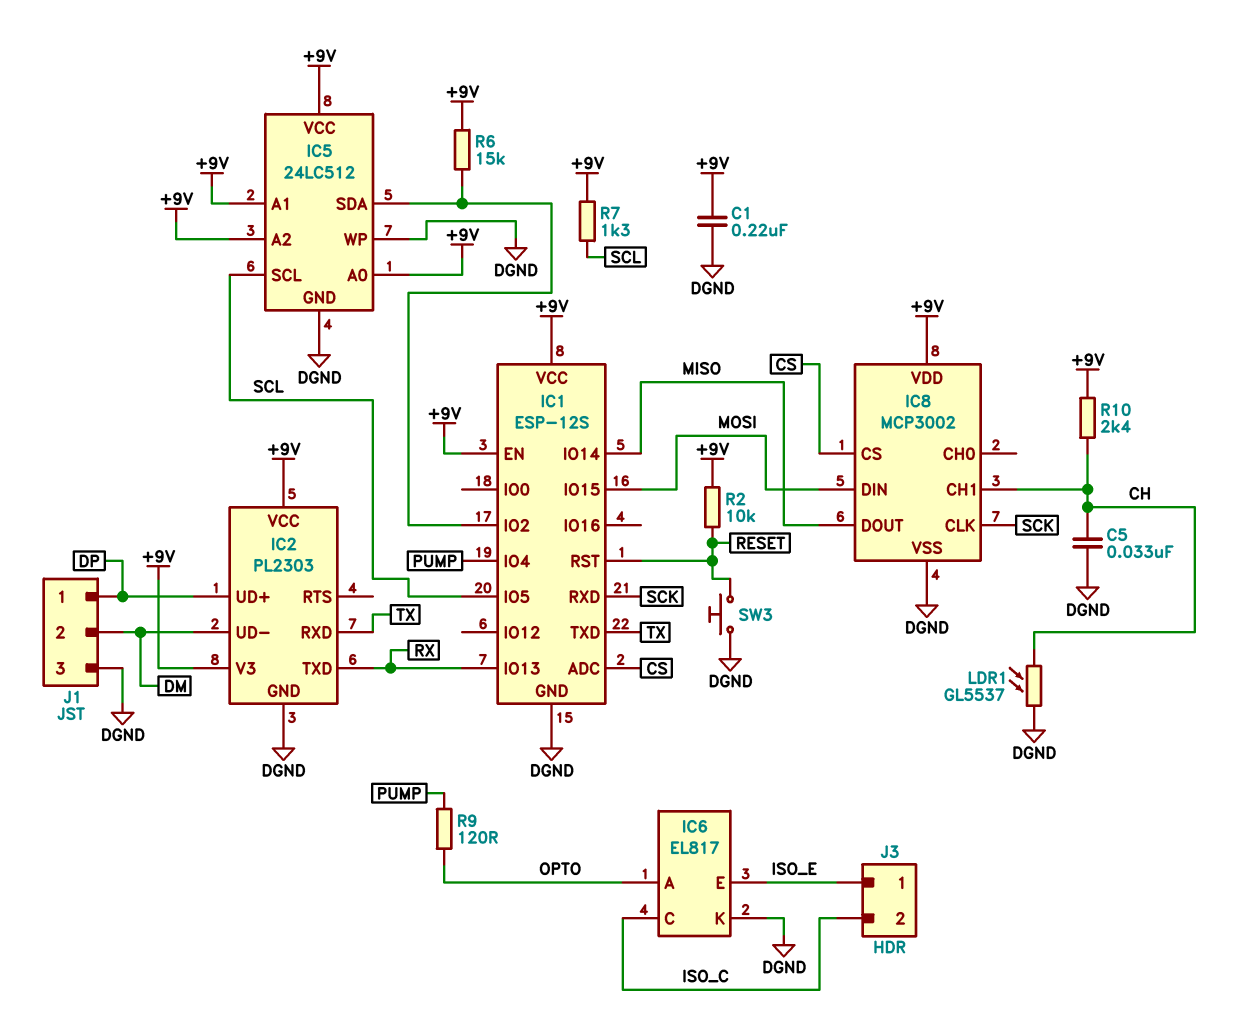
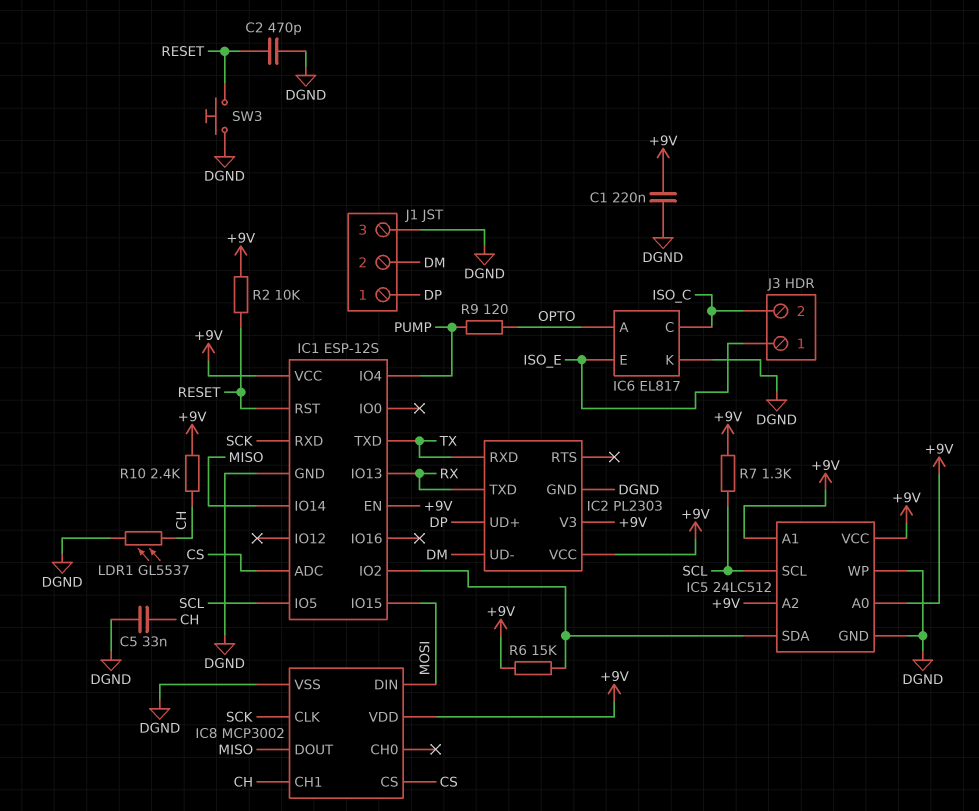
C2: none -> 470pF (DGND, RESET)

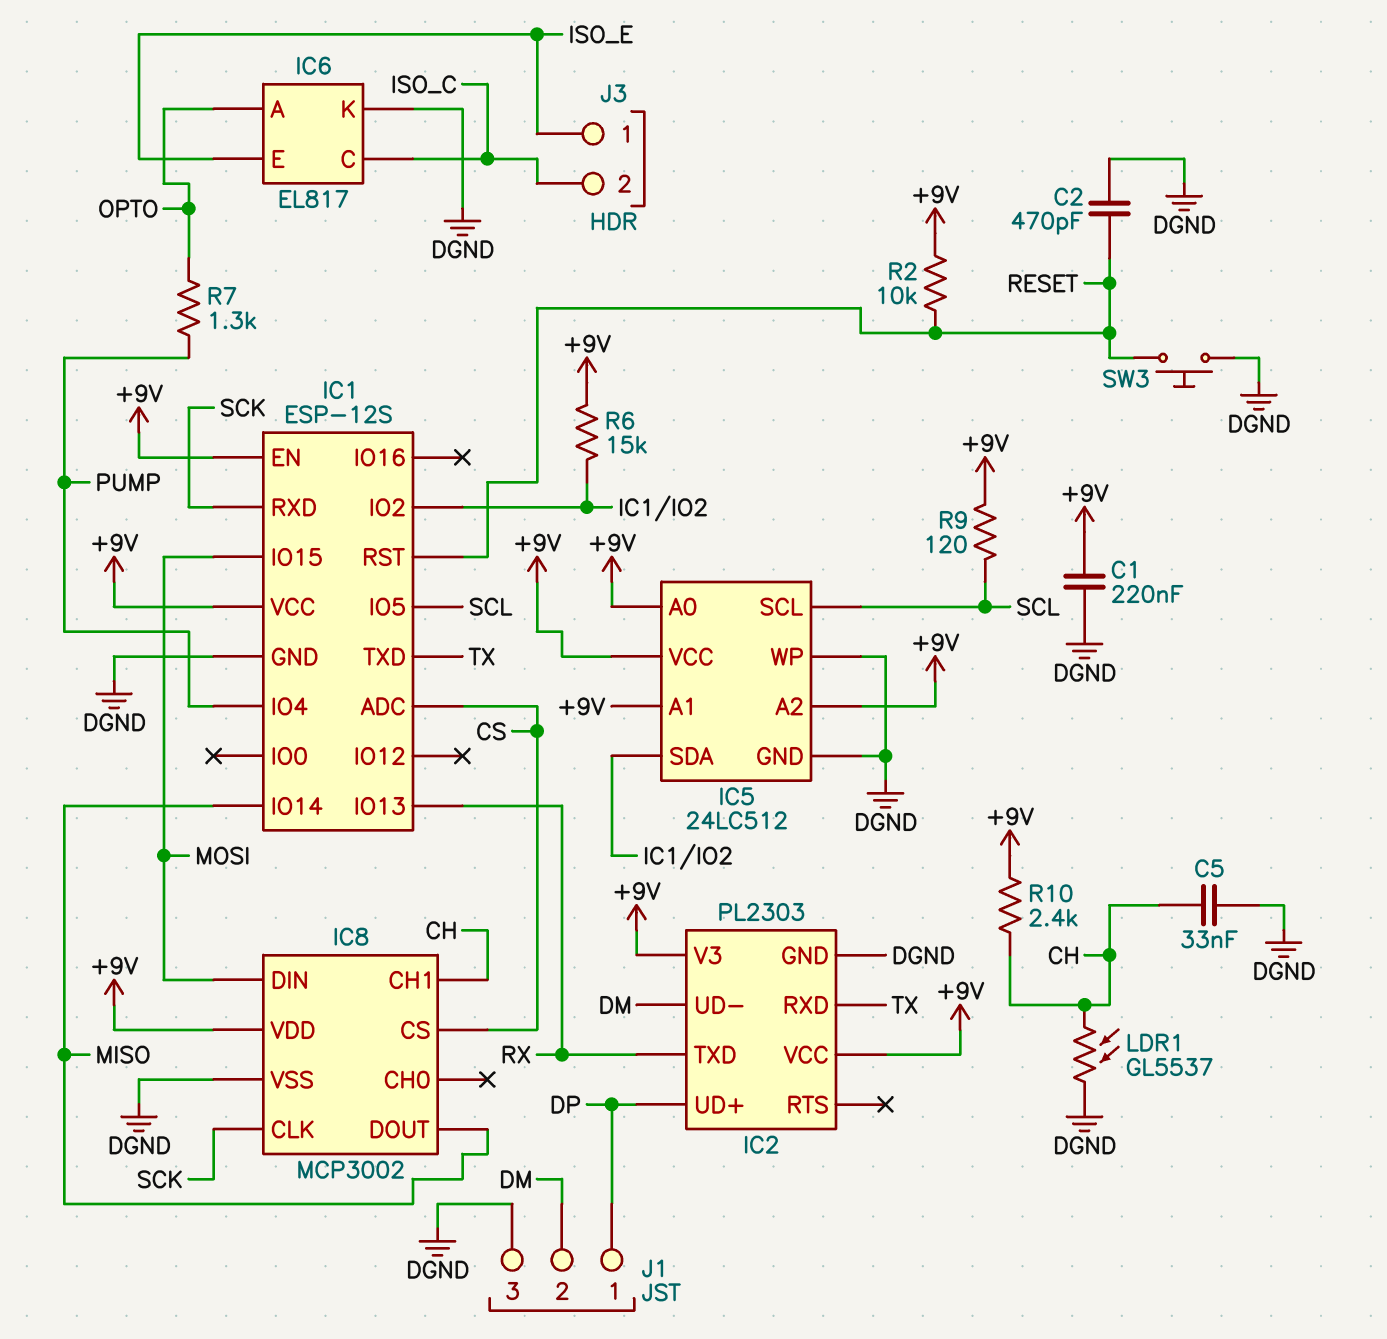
R7: 1.3k (+9V, SCL) -> 1.3k (OPTO, PUMP)
R9: 120 (OPTO, PUMP) -> 120 (+9V, SCL)

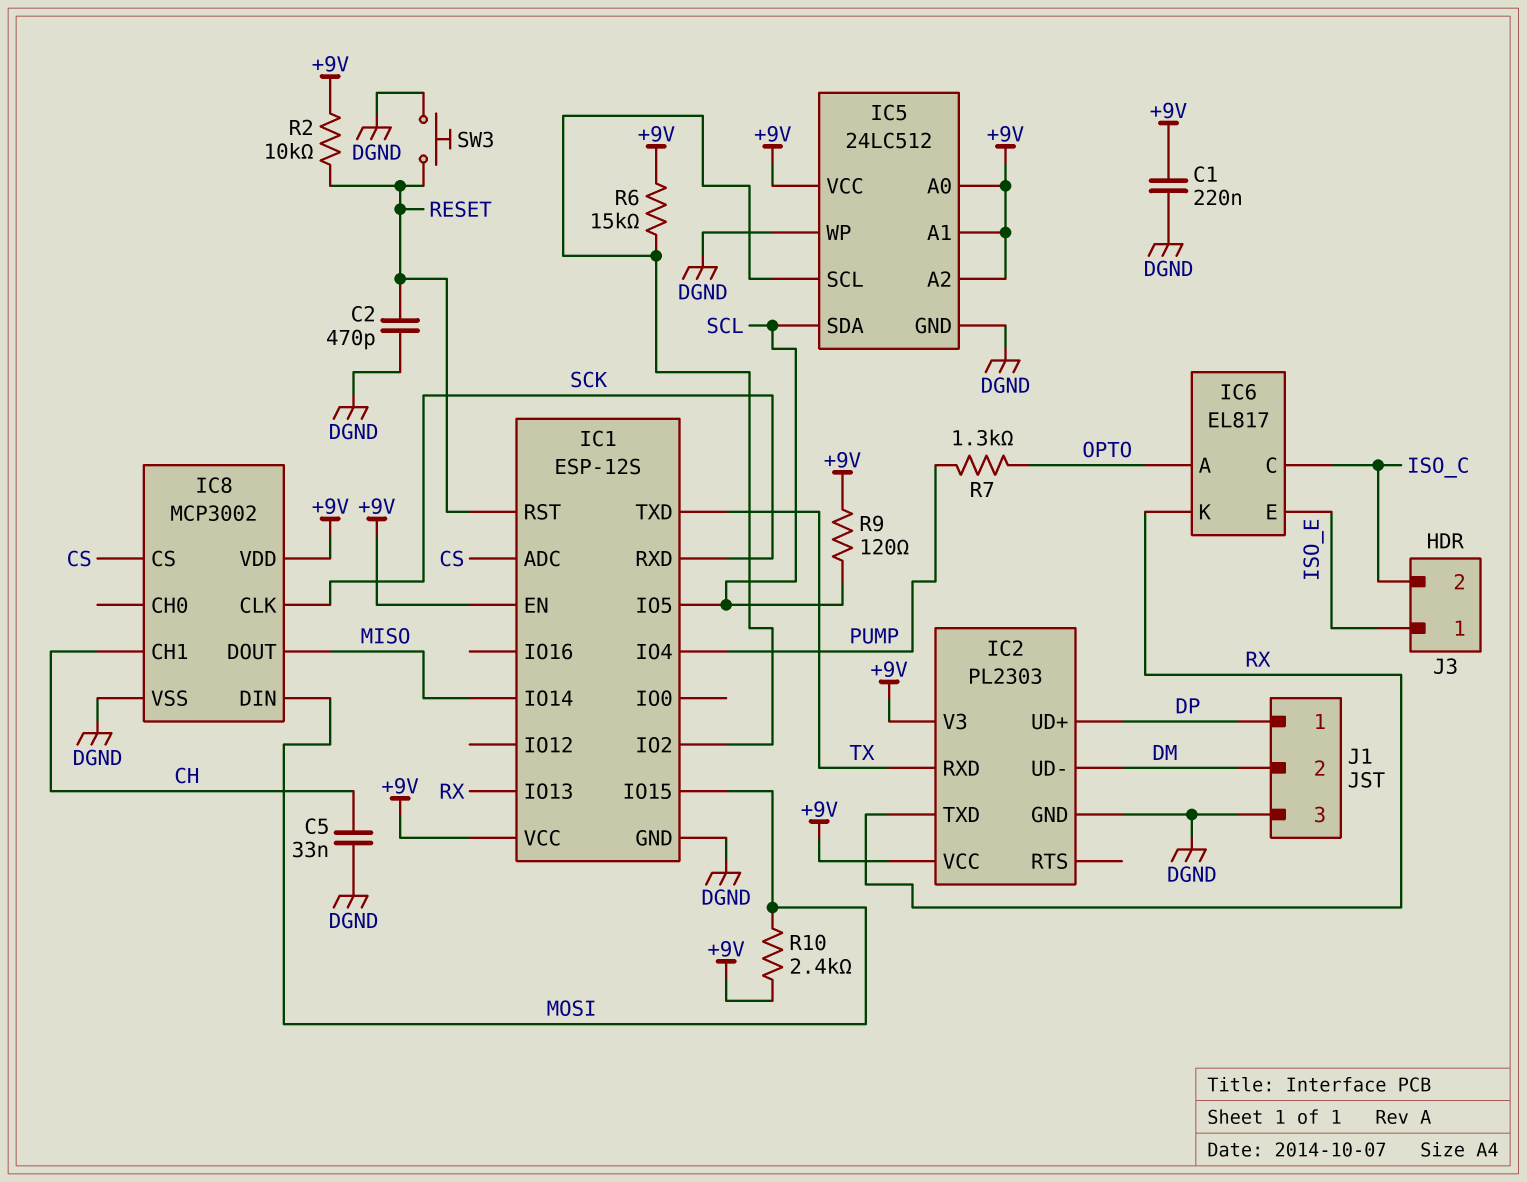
IC5 pin SCL: SCL -> IC1/IO2
IC5 pin SDA: IC1/IO2 -> SCL
IC6 pin K: DGND -> RX
LDR1: GL5537 (CH, DGND) -> none
R10: 2.4k (+9V, CH) -> 2.4k (+9V, MOSI)

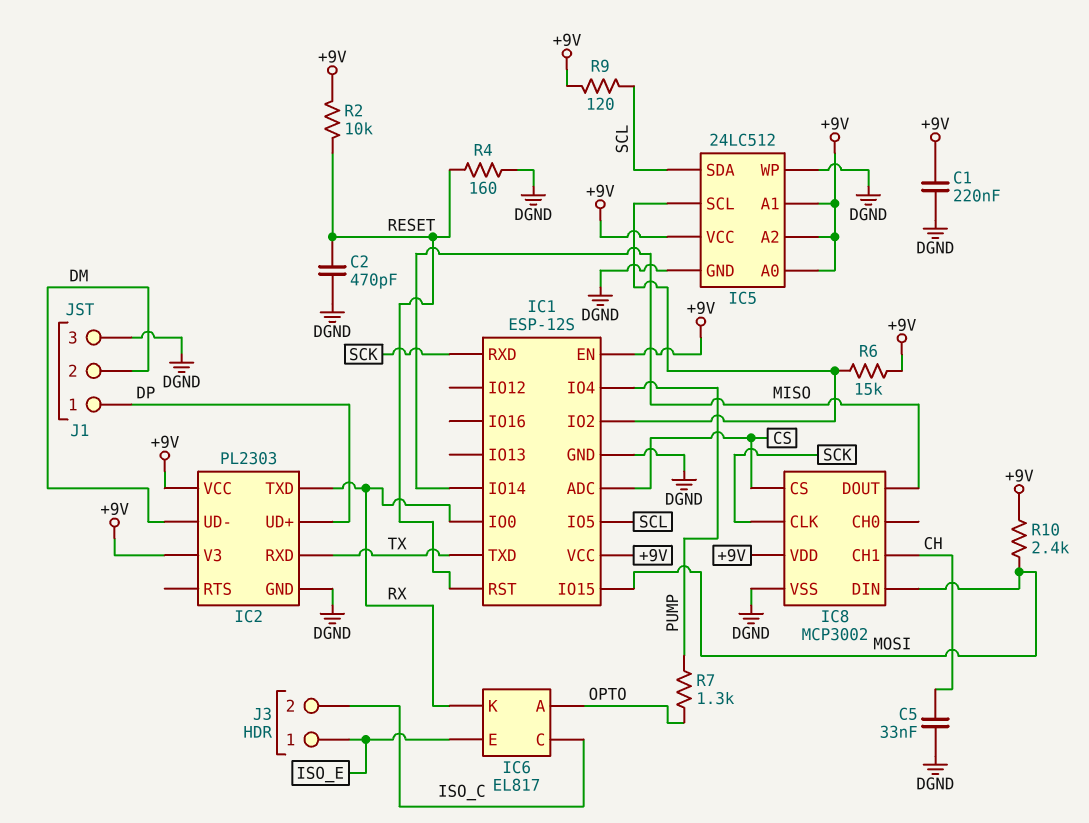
IC1 pin IO0: none -> RX
IC1 pin IO13: RX -> none
R4: none -> 160 (DGND, RESET)
SW3: button (DGND, RESET) -> none

